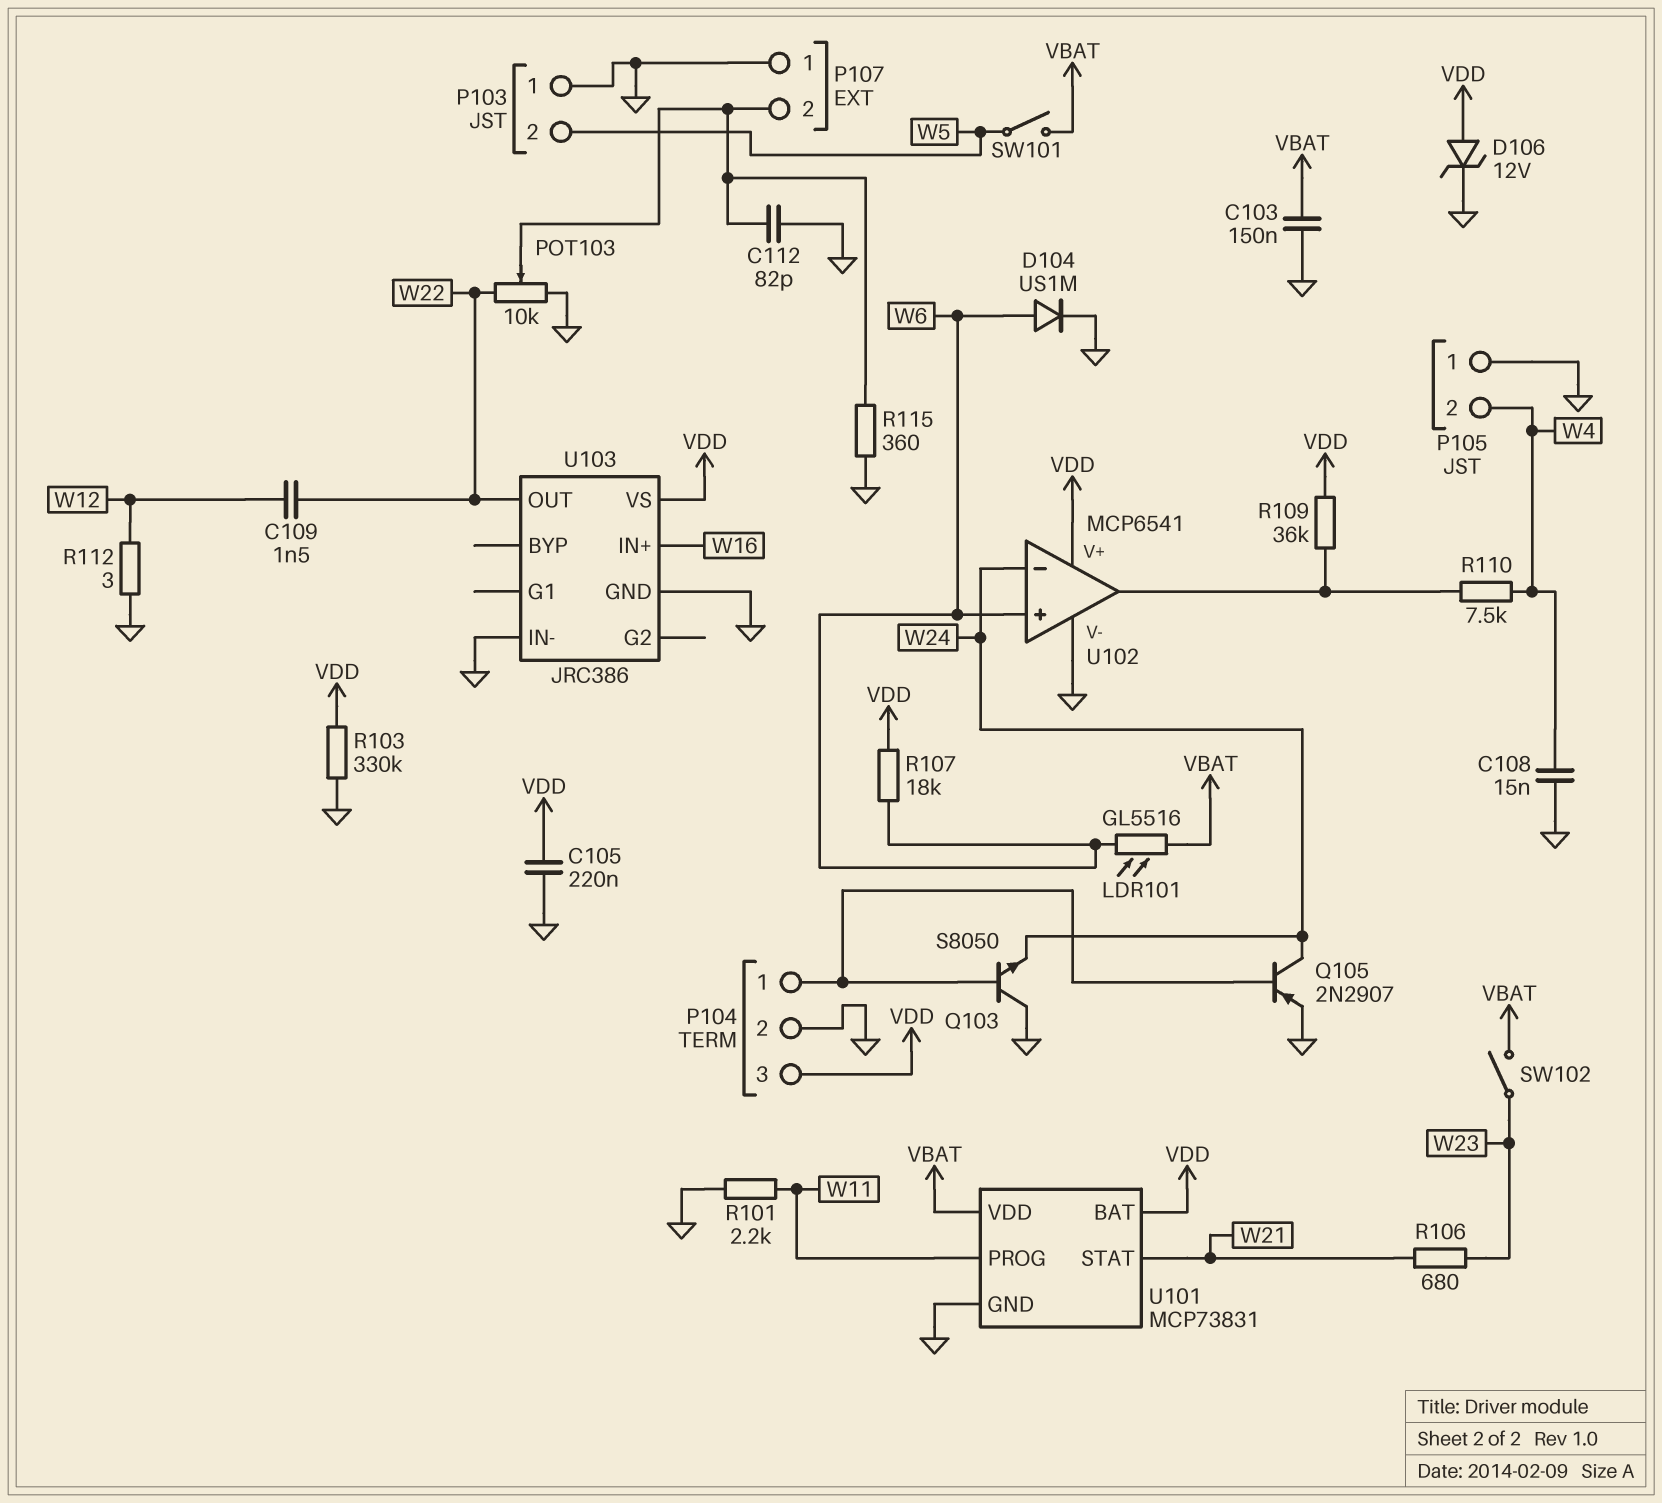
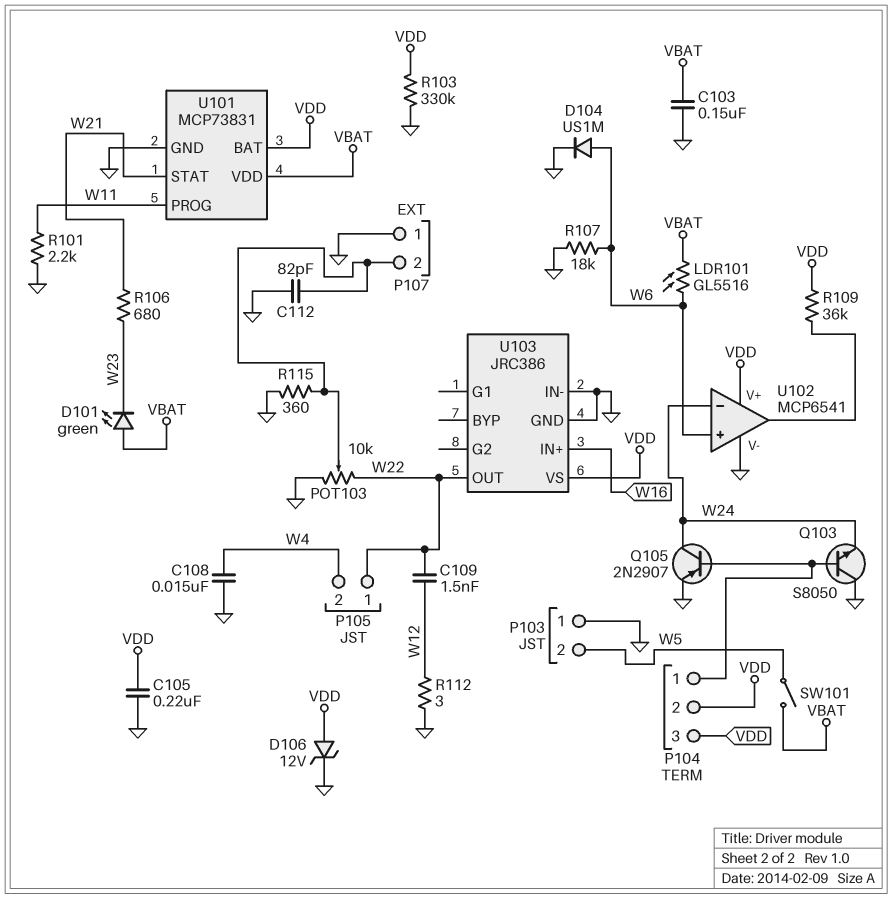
D101: none -> LED green (A VBAT, K W23)
P104 pin 2: GND -> VDD
P105 pin 1: GND -> W22
R107: 18k (VDD, W6) -> 18k (GND, W6)
R110: 7.5k (U102/out, W4) -> none
SW102: switch (VBAT, W23) -> none

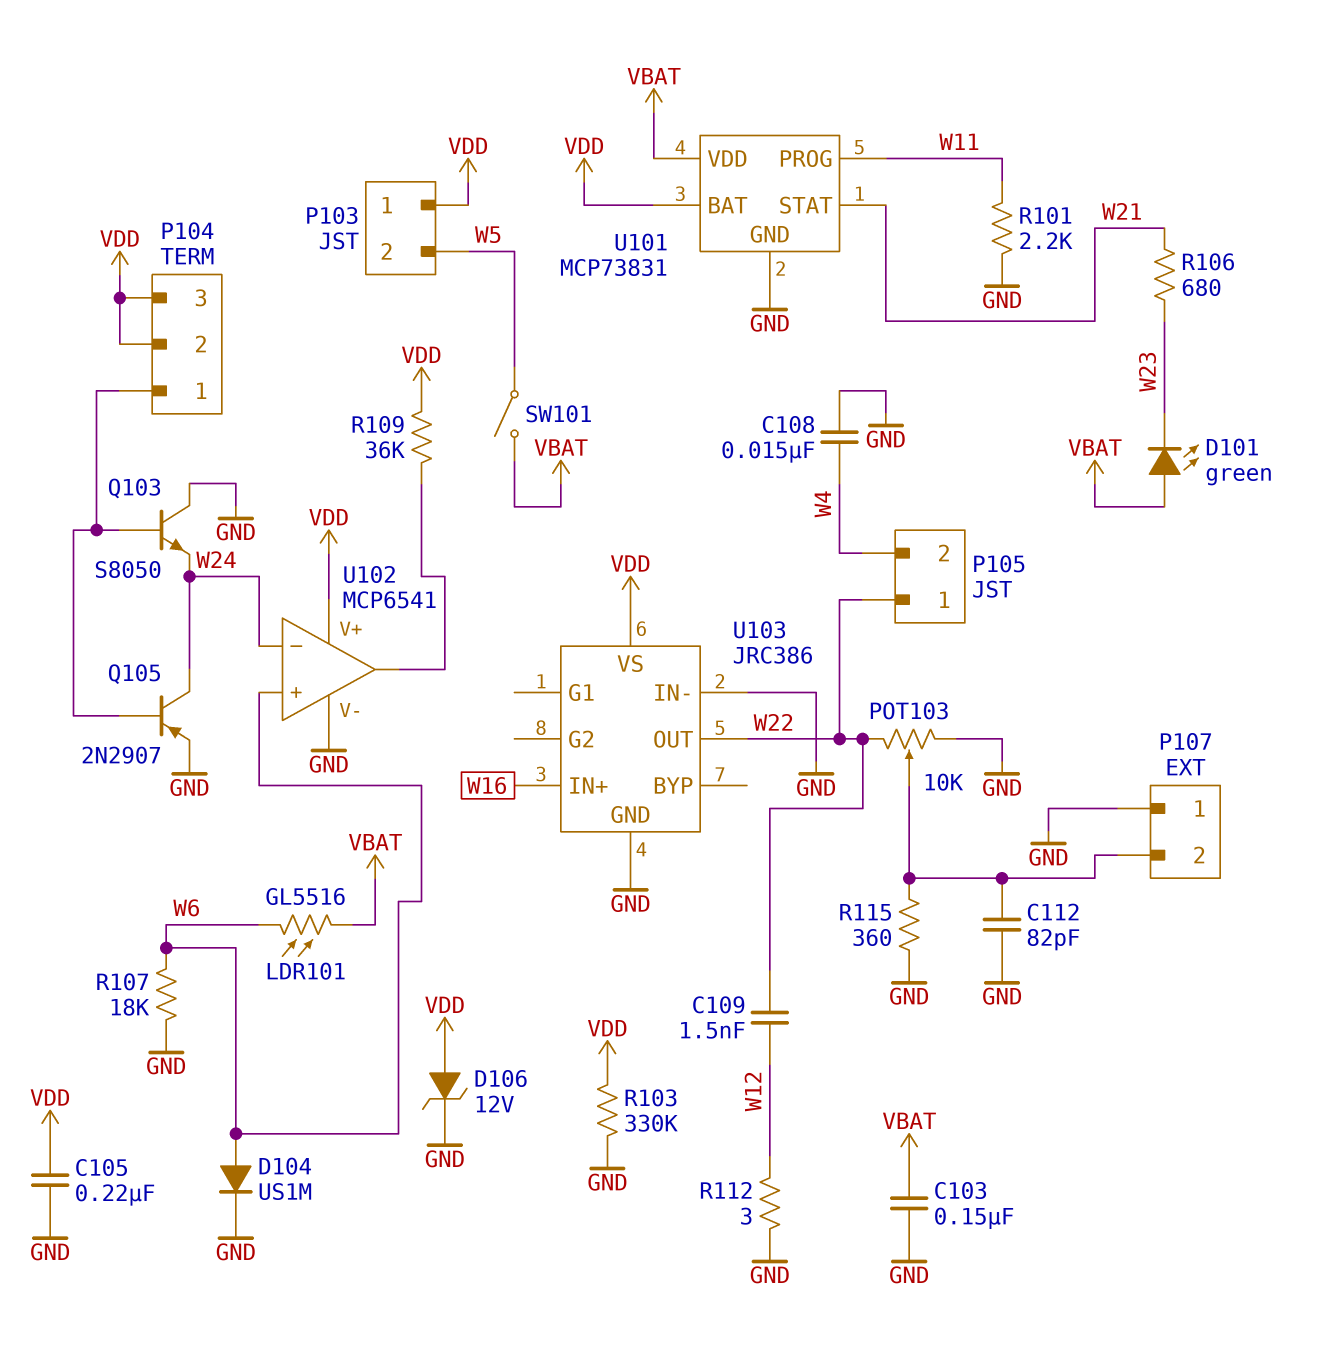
P103 pin 1: GND -> VDD

